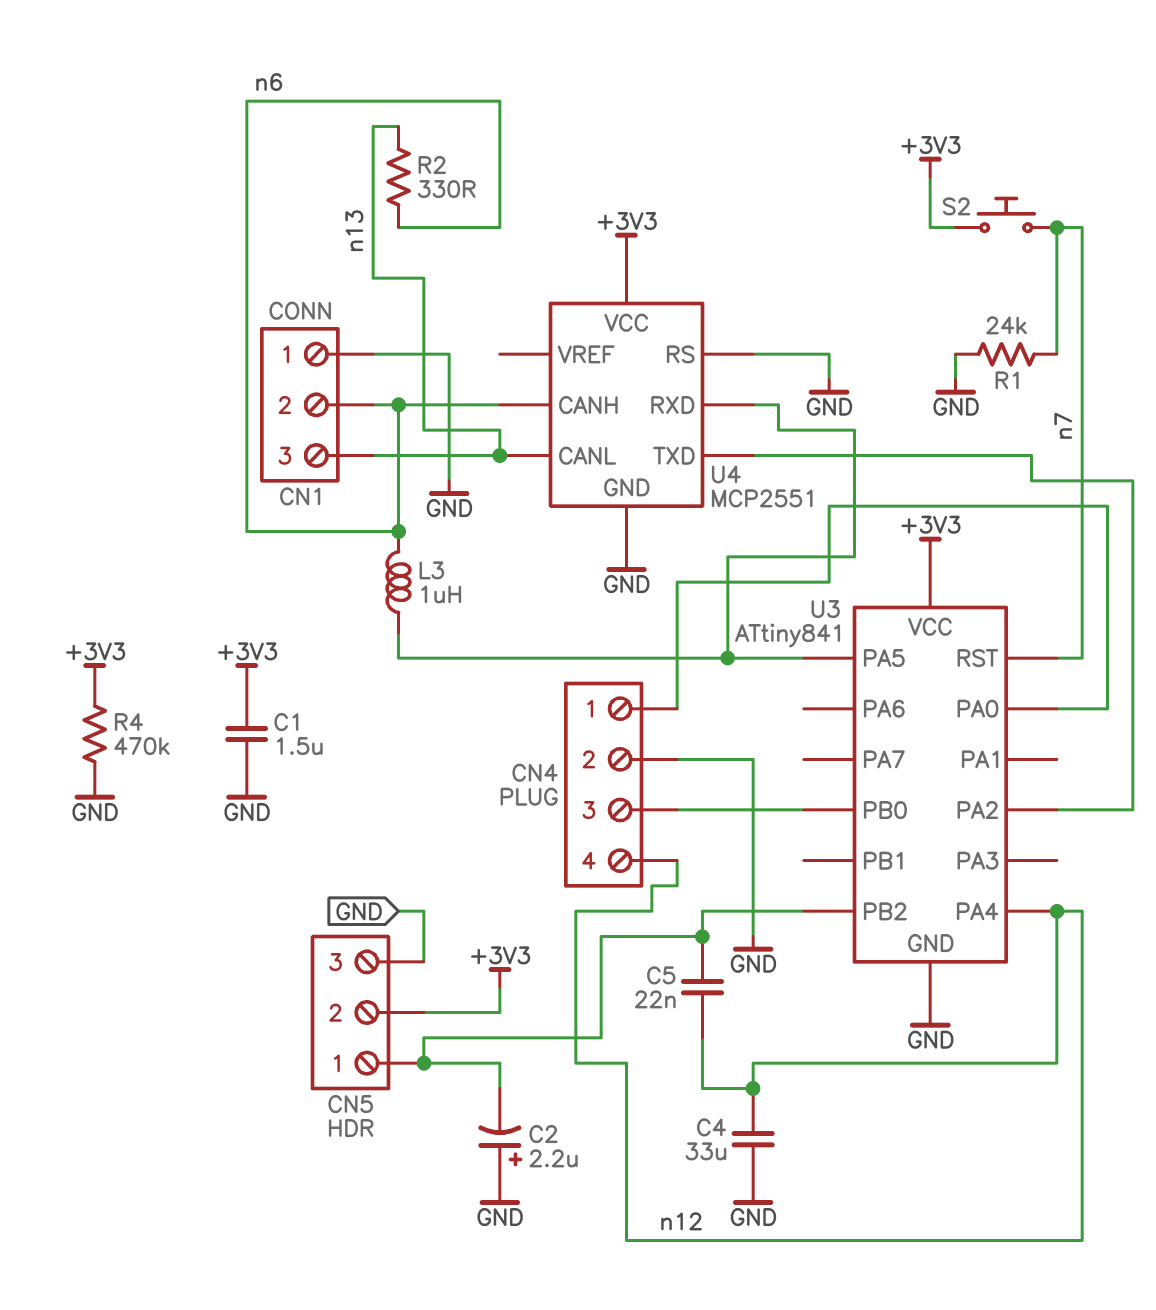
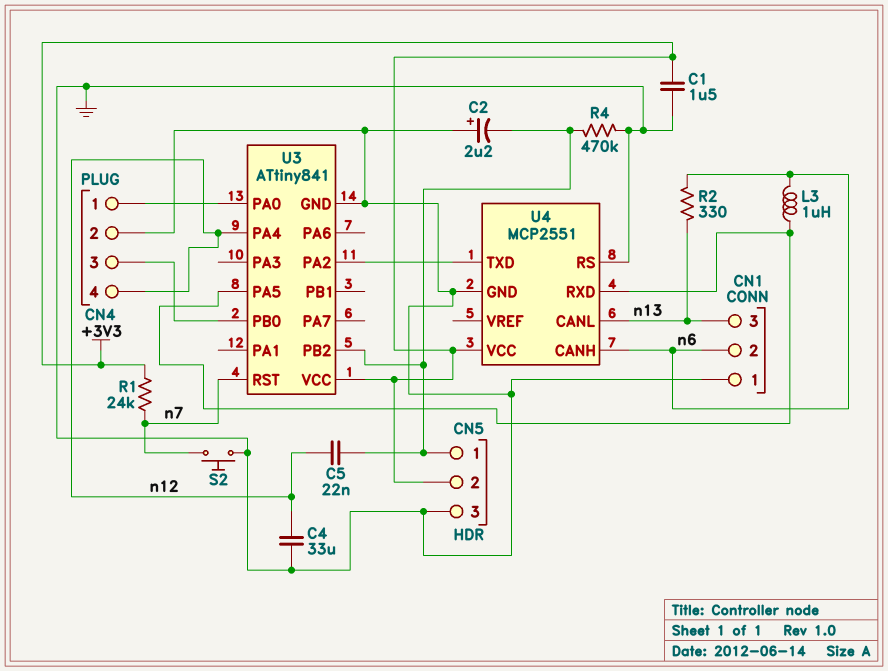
R1: 24k (GND, n7) -> 24k (+3V3, n7)
R4: 470k (+3V3, GND) -> 470k (CN5/1, GND)
S2: button (+3V3, n7) -> button (GND, n7)

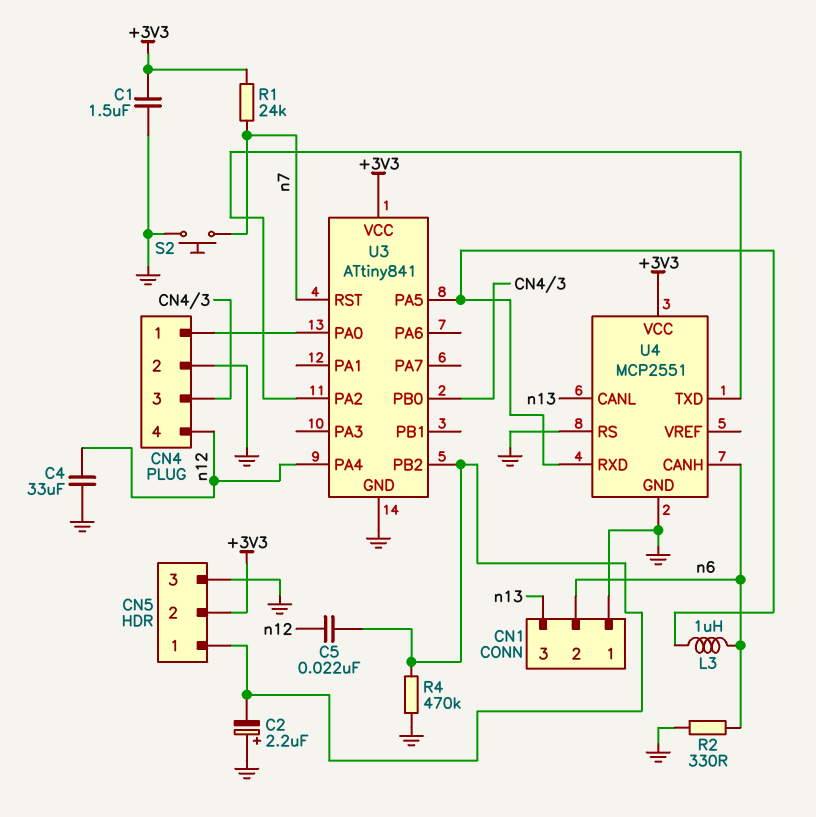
R2: 330 (n6, n13) -> 330 (GND, n6)

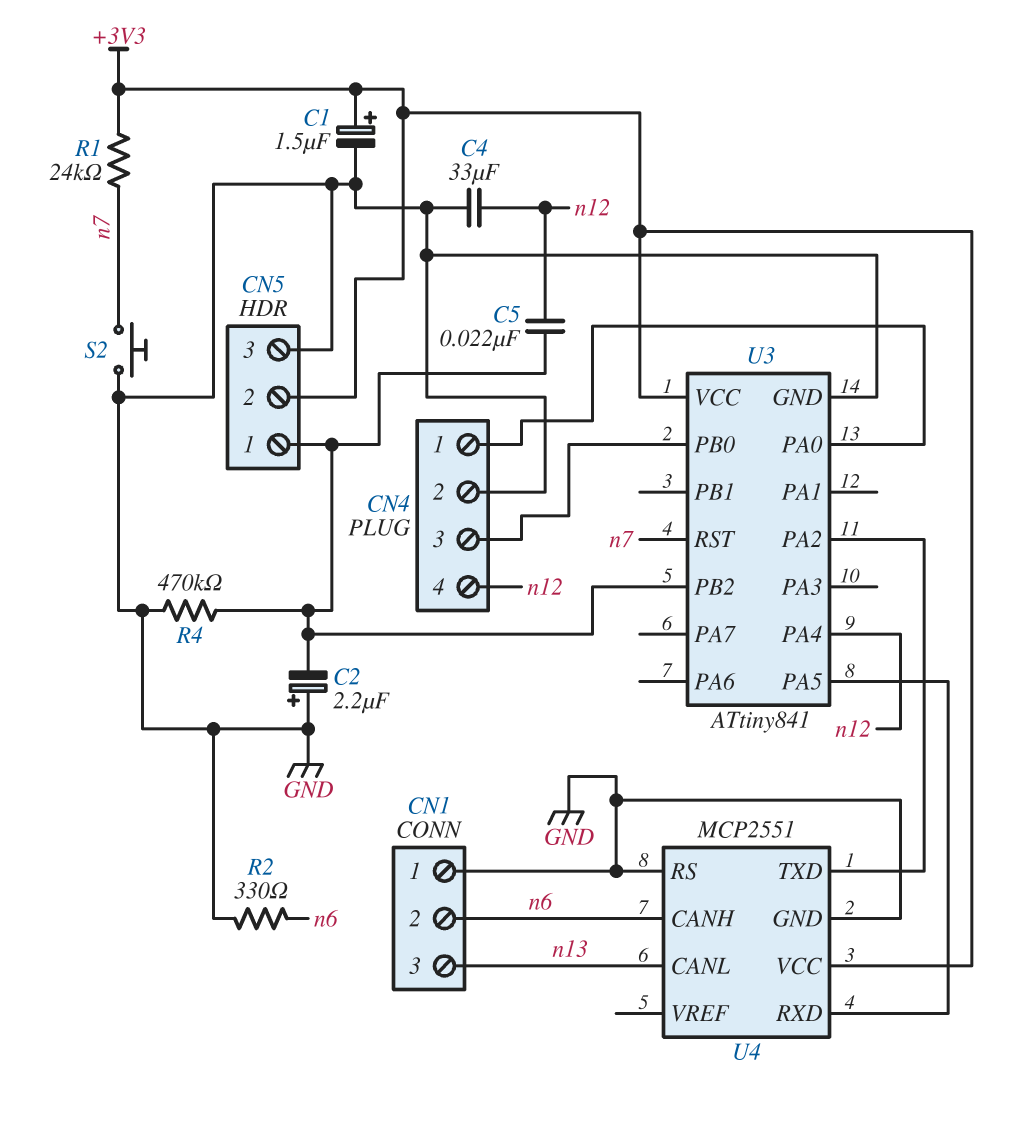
C1: 1.5uF (+3V3, GND) -> 1.5uF (plus +3V3, minus GND)
L3: 1uH (U3/PA5, n6) -> none

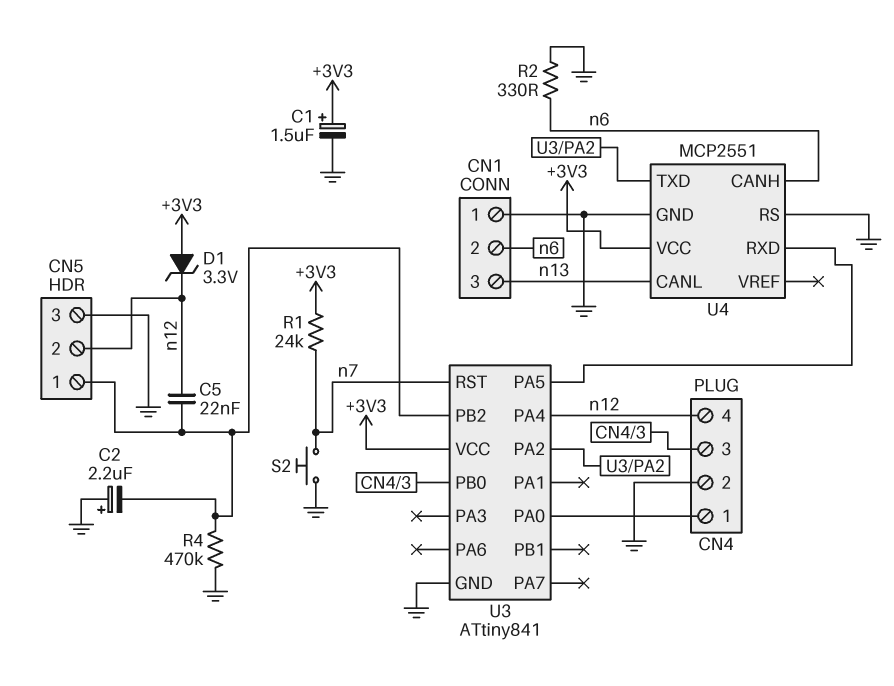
C4: 33uF (GND, n12) -> none
CN5 pin 2: +3V3 -> n12
D1: none -> zener 3.3V (A +3V3, K n12)

